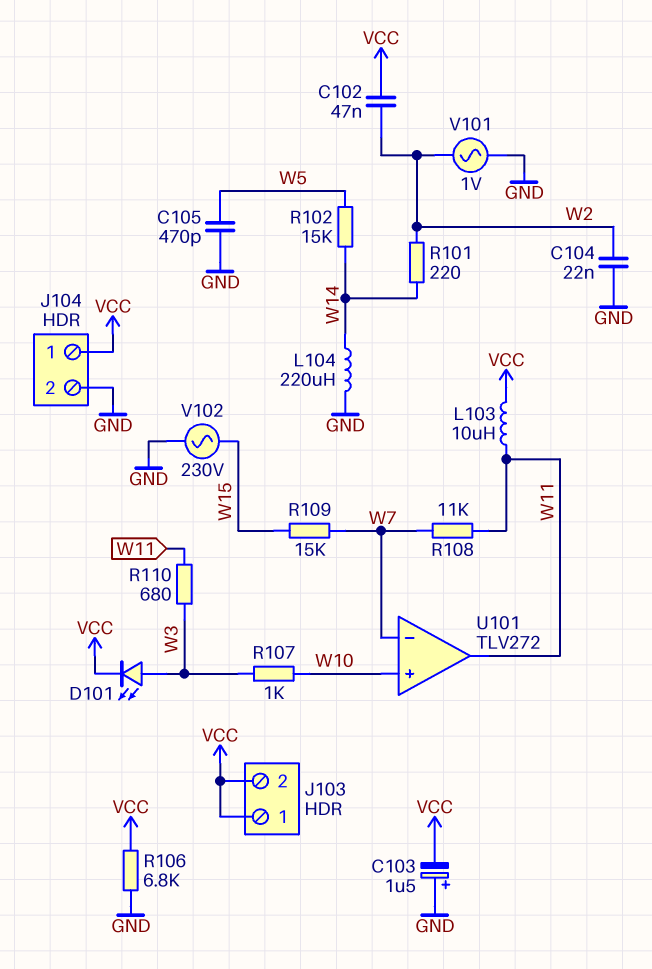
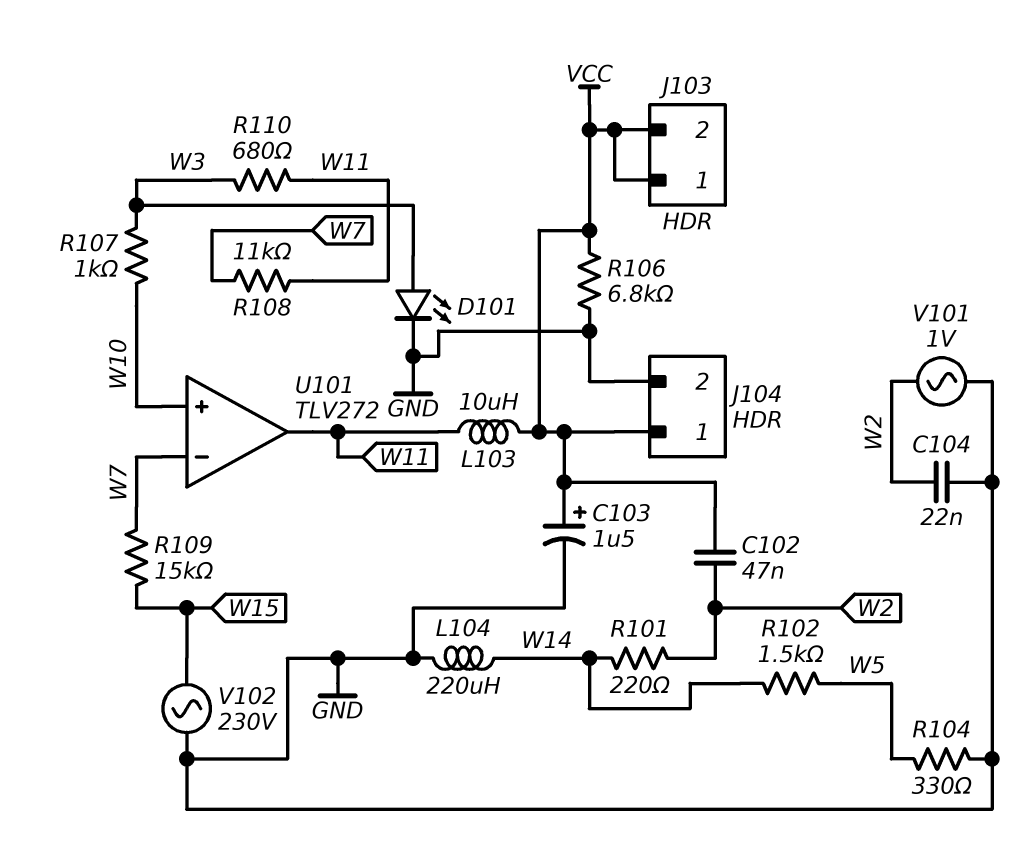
C103: 1.5uF (plus GND, minus VCC) -> 1.5uF (plus VCC, minus GND)
C105: 470pF (GND, W5) -> none
D101: LED (A W3, K VCC) -> LED (A W3, K GND)
R102: 15k (W5, W14) -> 1.5k (W5, W14)
R104: none -> 330 (GND, W5)

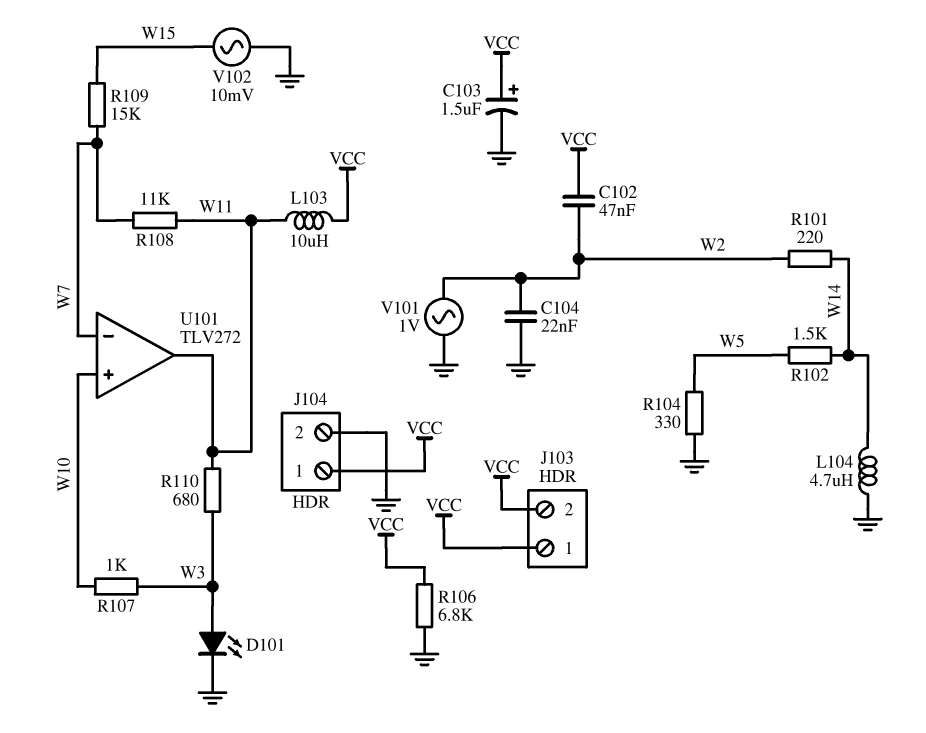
L104: 220uH (GND, W14) -> 4.7uH (GND, W14)
V102: AC 230V (GND, W15) -> AC 10mV (GND, W15)

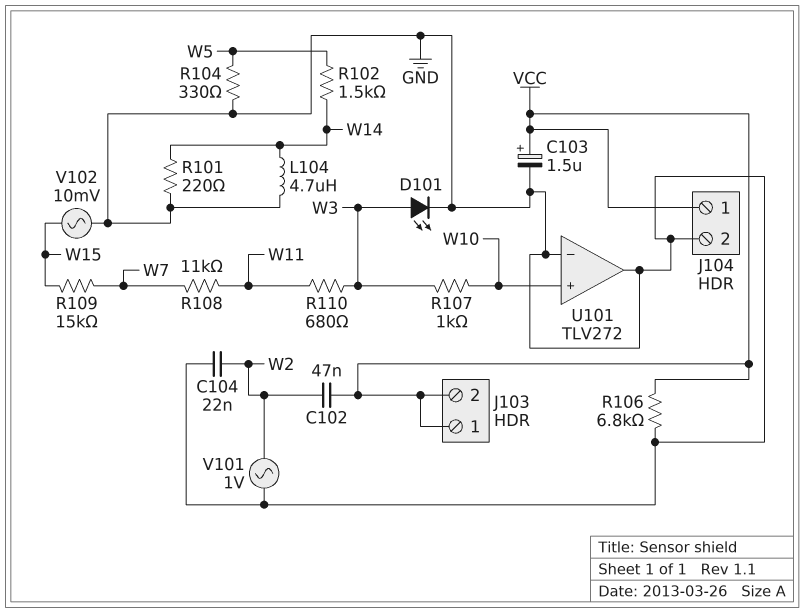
L103: 10uH (VCC, W11) -> none
R101: 220 (W2, W14) -> 220 (GND, W14)
U101 pin in-: W7 -> GND
U101 pin out: W11 -> GND

